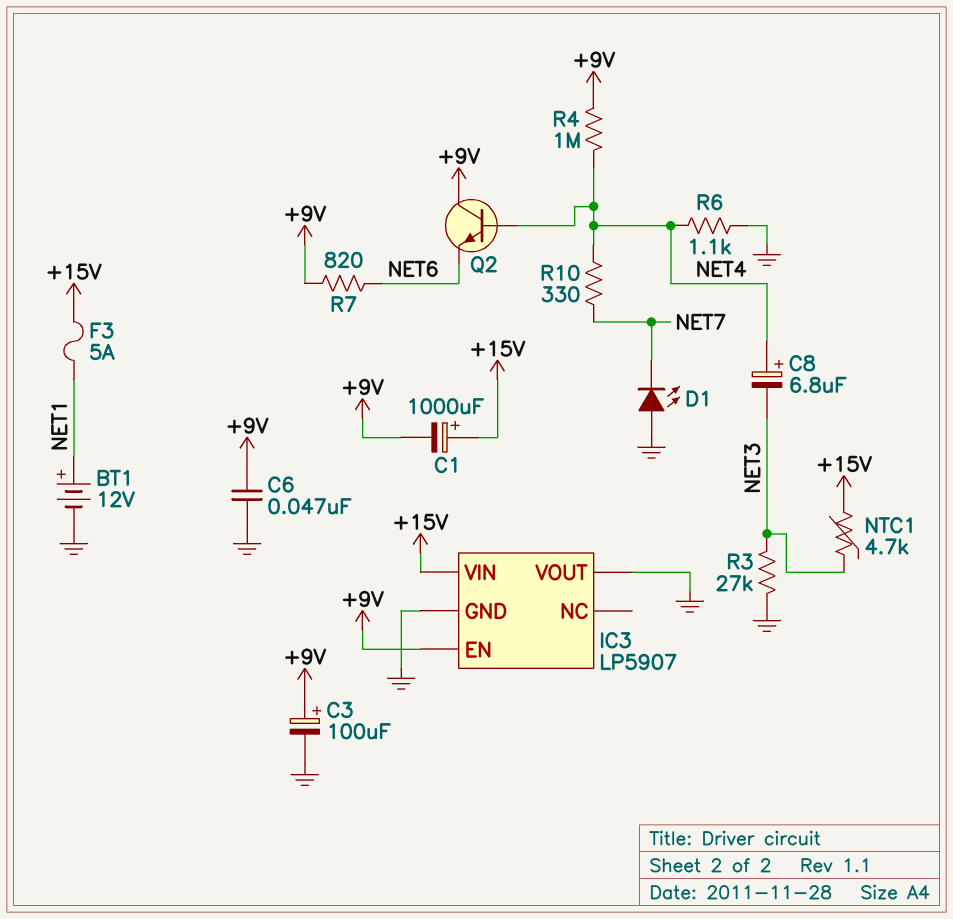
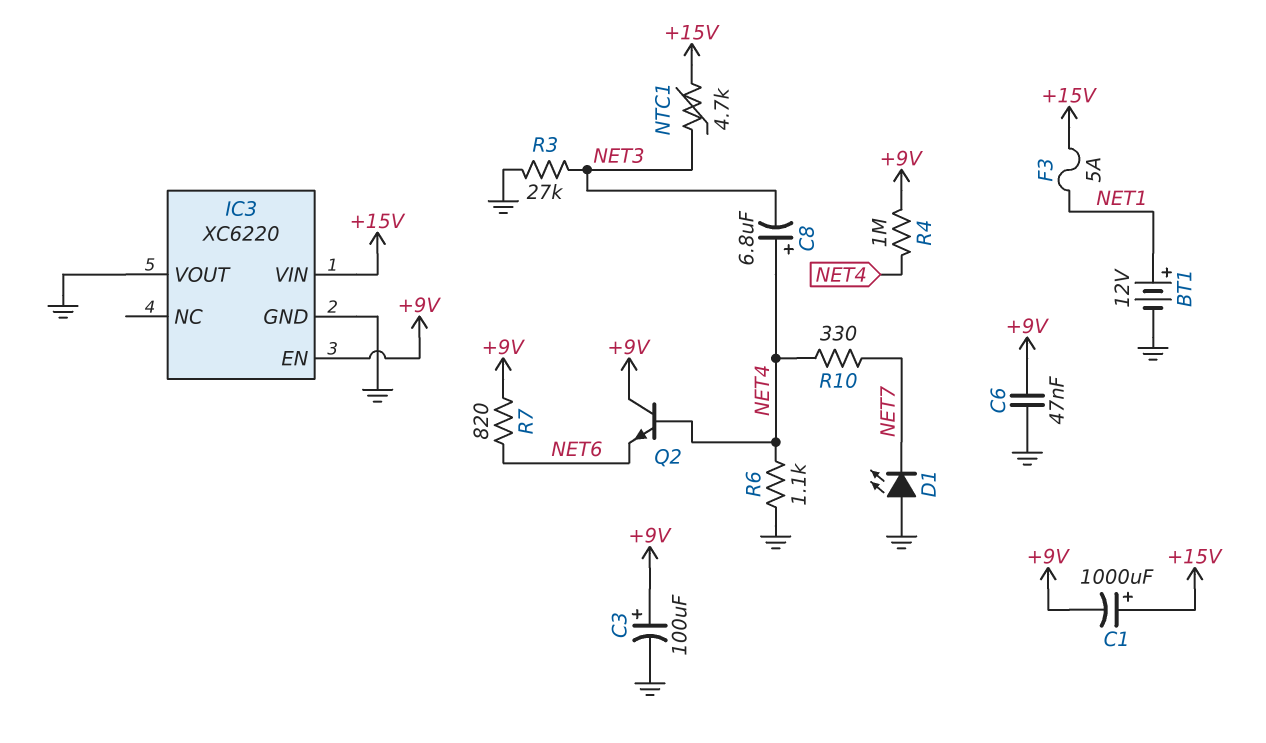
IC3: LP5907 -> XC6220

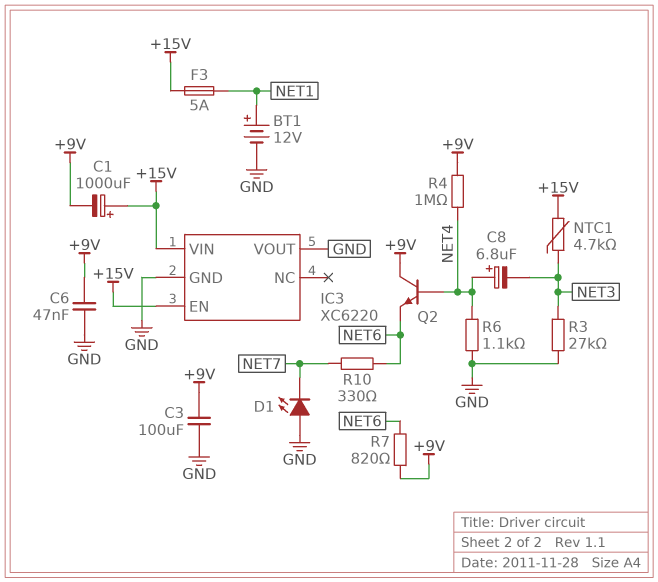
C3: 100uF (plus +9V, minus GND) -> 100uF (+9V, GND)
IC3 pin EN: +9V -> +15V
R10: 330 (NET4, NET7) -> 330 (NET6, NET7)

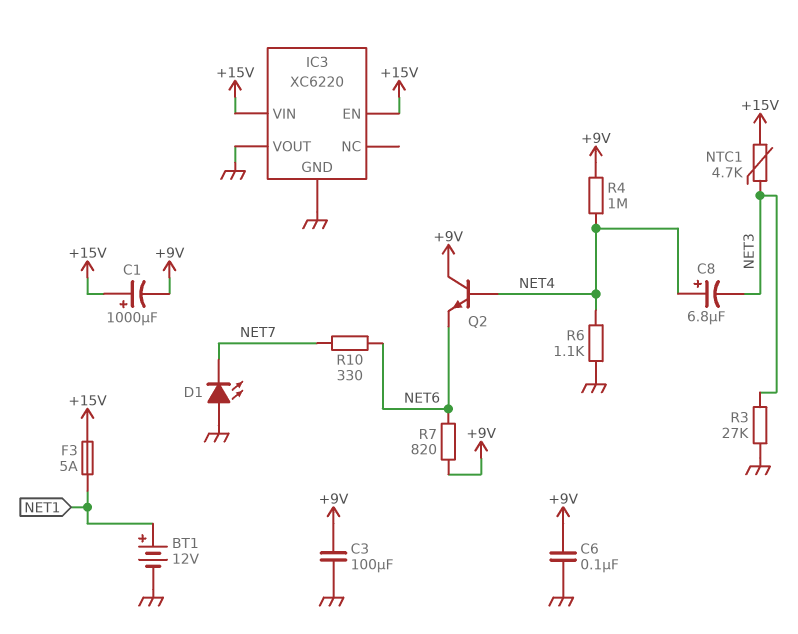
C6: 47nF (+9V, GND) -> 100nF (+9V, GND)

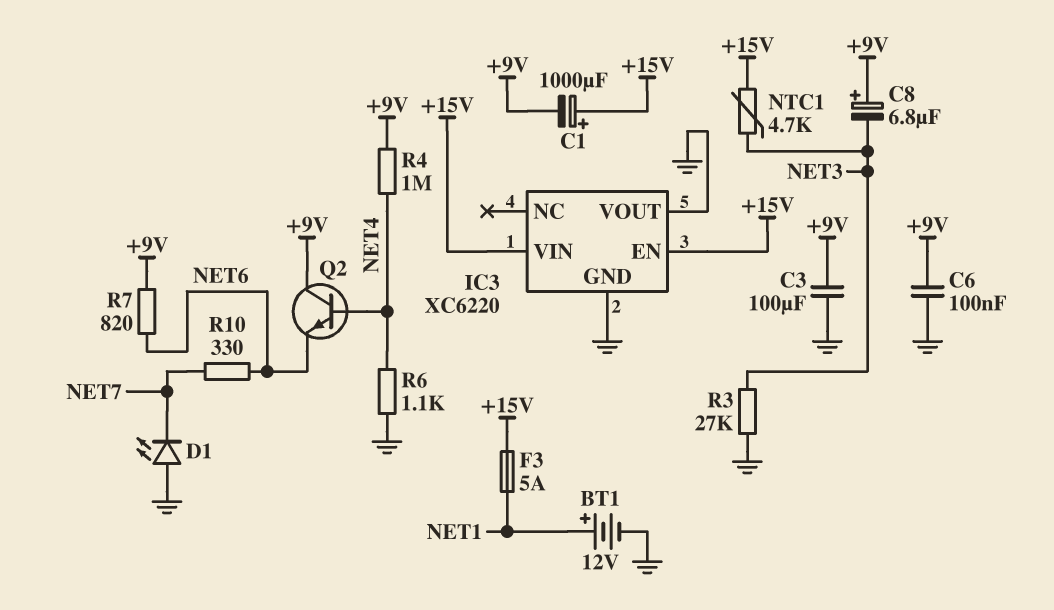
C8: 6.8uF (plus NET4, minus NET3) -> 6.8uF (plus +9V, minus NET3)

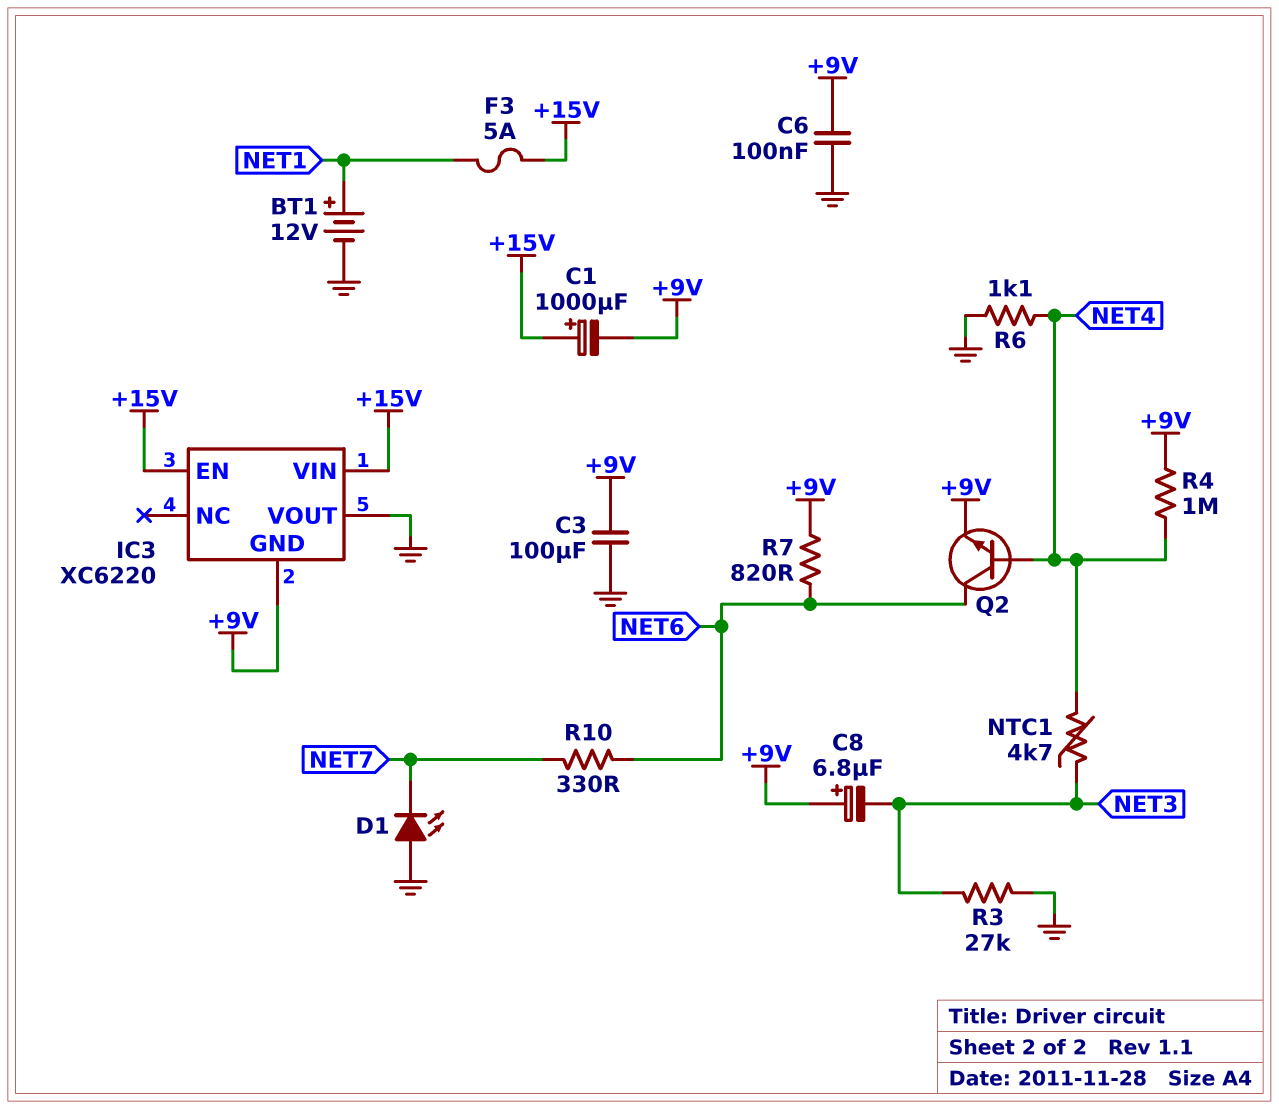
IC3 pin GND: GND -> +9V
NTC1: 4.7k (+15V, NET3) -> 4.7k (NET3, NET4)
Q2: NPN (B NET4, C +9V, E NET6) -> NPN (B NET4, C NET6, E +9V)

